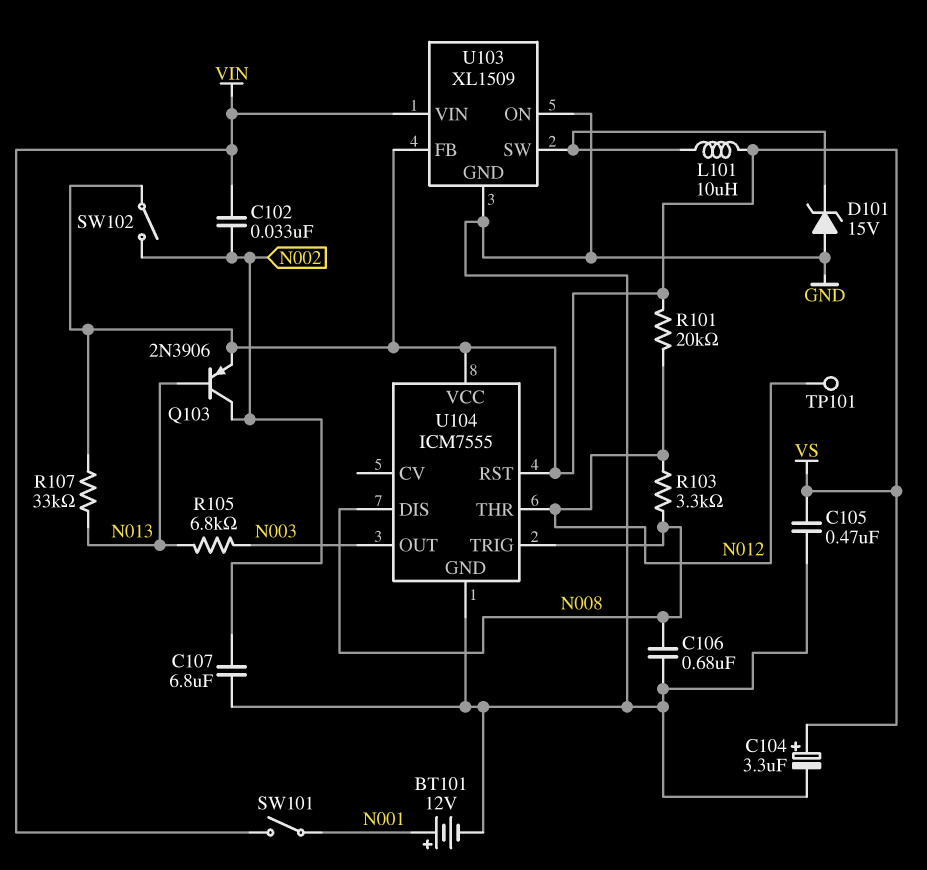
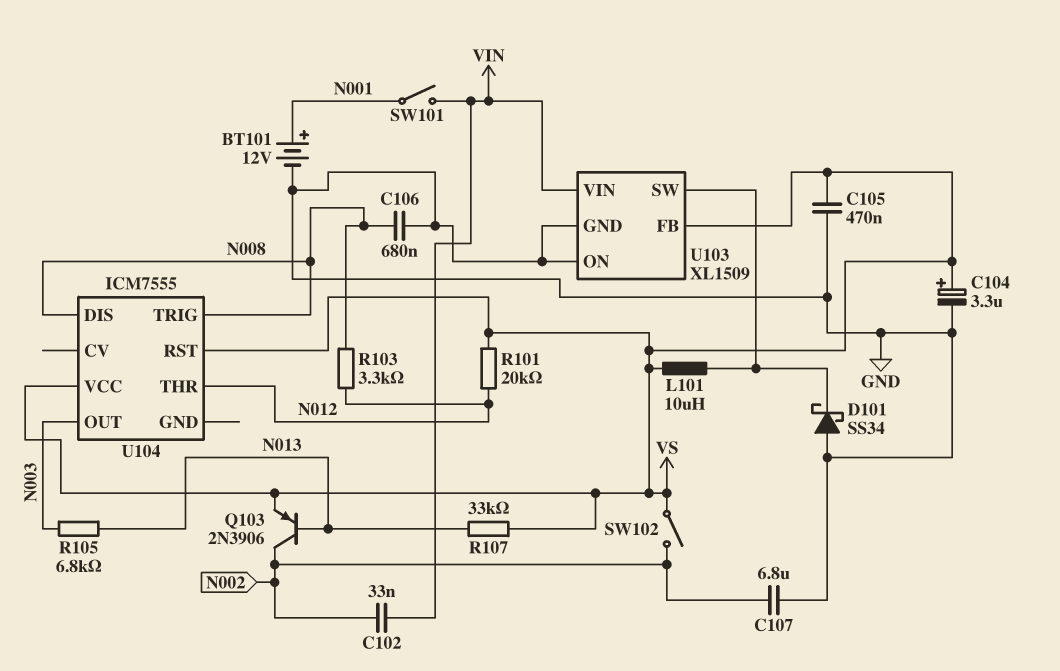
D101: zener 15V (A GND, K U103/SW) -> schottky SS34 (A GND, K U103/SW)
TP101: test point (N012) -> none
U104 pin GND: GND -> none

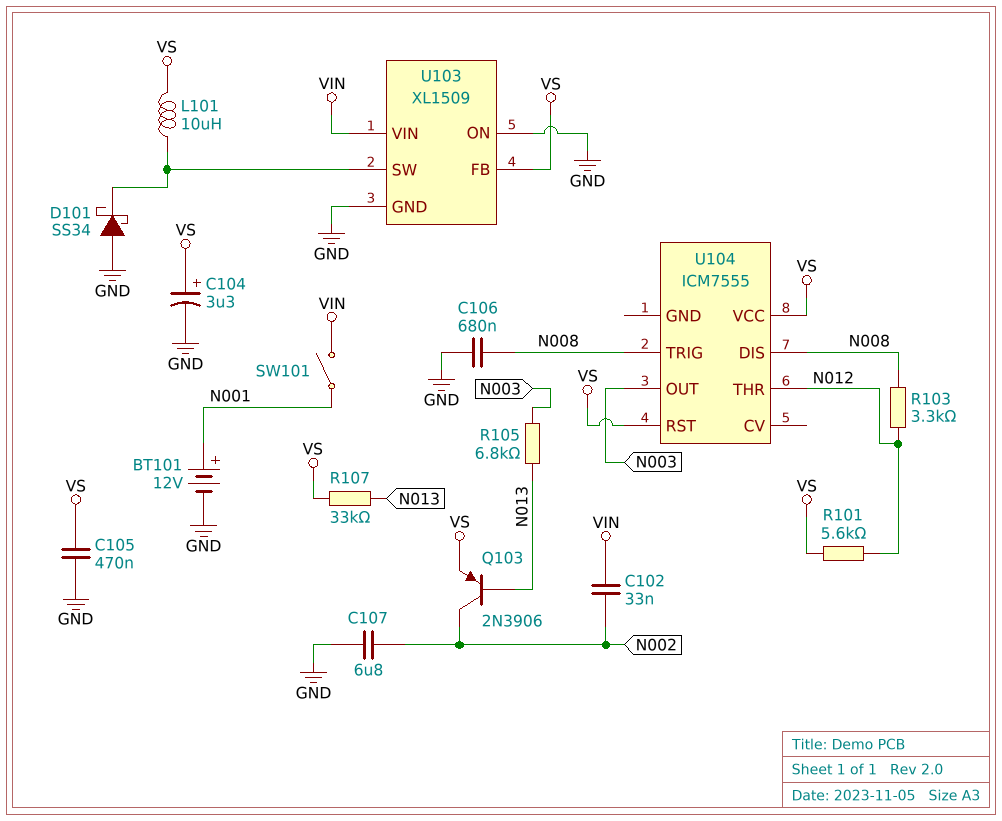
R101: 20k (N012, VS) -> 5.6k (N012, VS)
SW102: switch (N002, VS) -> none

